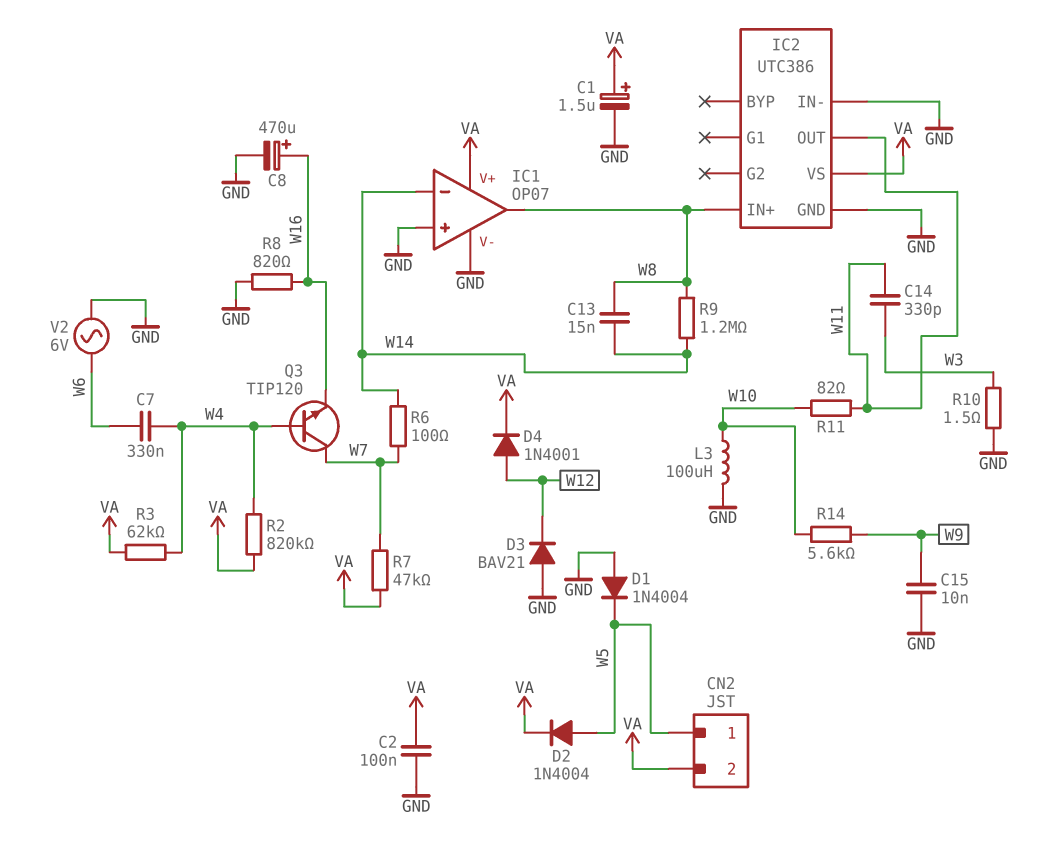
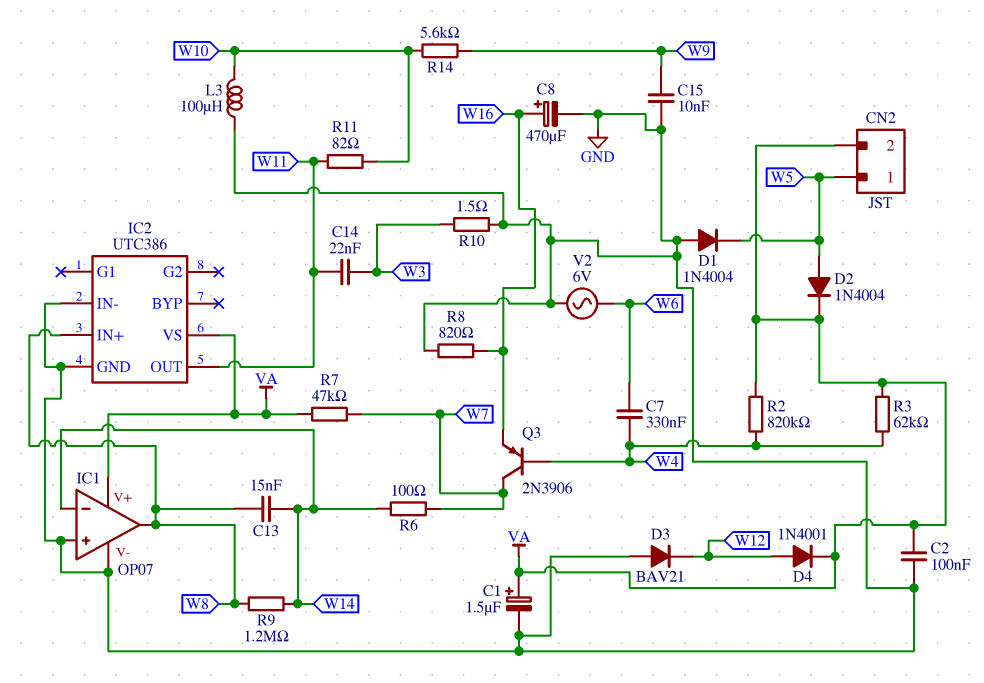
C14: 330pF (W3, W11) -> 22nF (W3, W11)
Q3: NPN TIP120 (B W4, C W7, E W16) -> PNP 2N3906 (B W4, C W7, E W16)

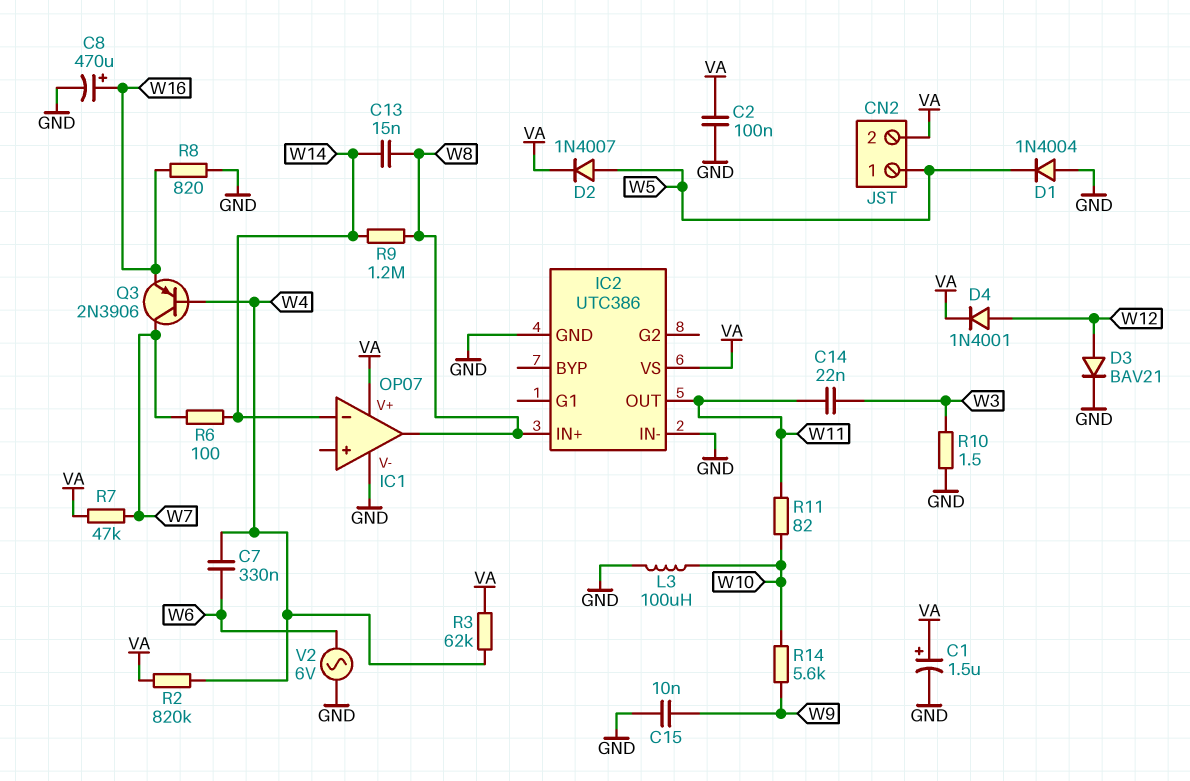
D2: diode 1N4004 (A W5, K VA) -> diode 1N4007 (A W5, K VA)
D3: diode BAV21 (A GND, K W12) -> diode BAV21 (A W12, K GND)
IC1 pin in+: GND -> none

